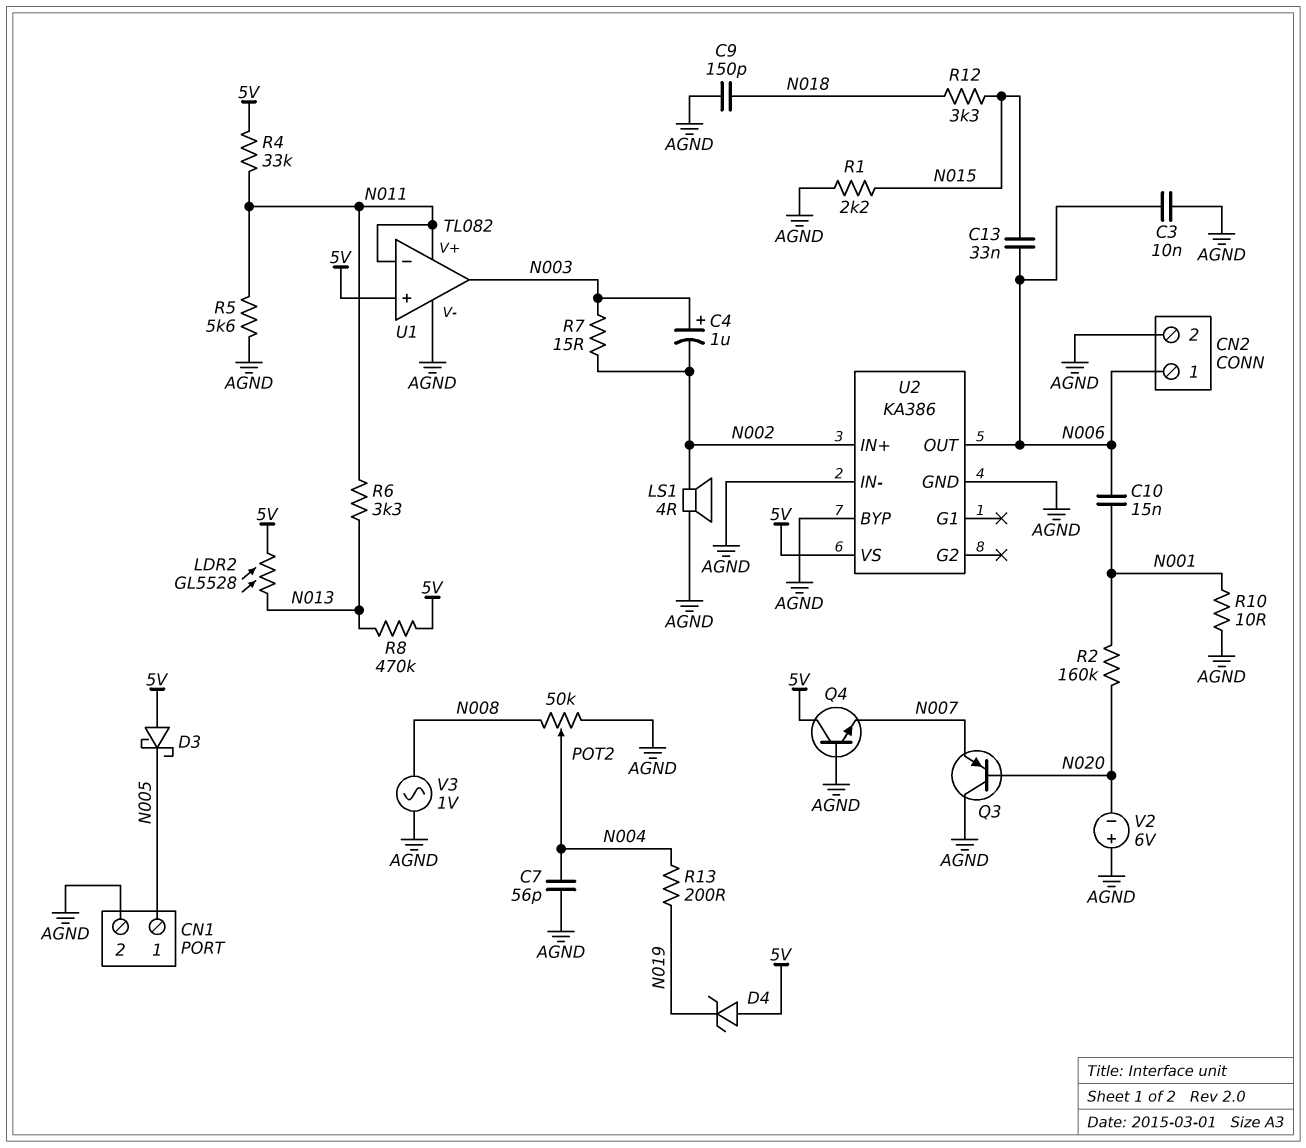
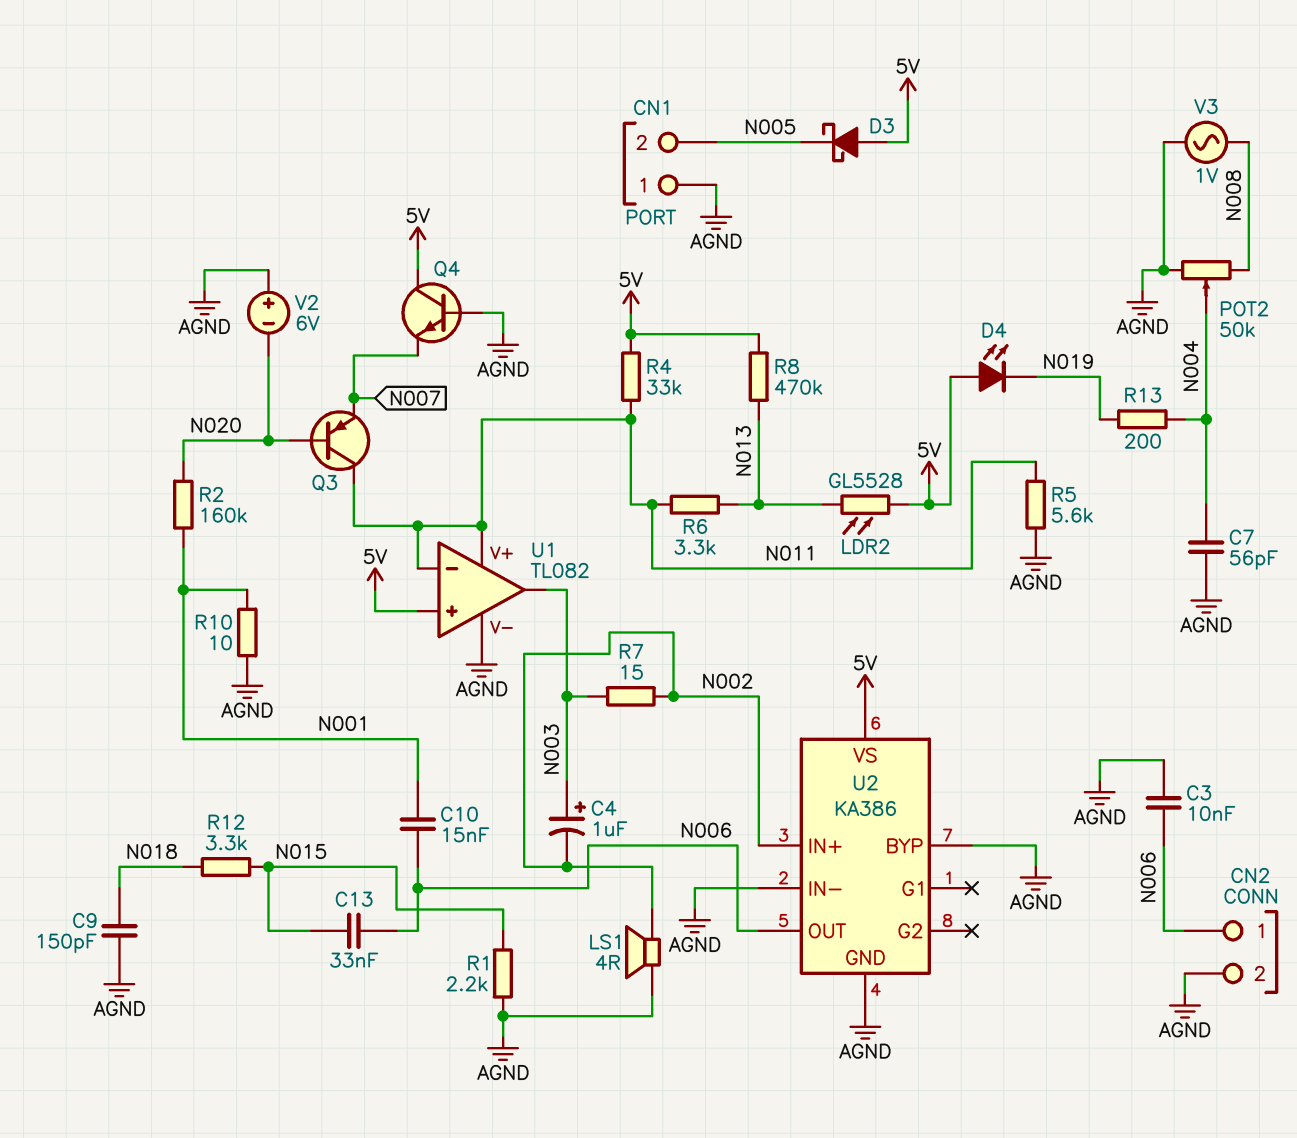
CN1 pin 1: N005 -> AGND
CN1 pin 2: AGND -> N005
D4: zener (A 5V, K N019) -> LED (A 5V, K N019)
Q3: PNP (B N020, C AGND, E N007) -> PNP (B N020, C N011, E N007)

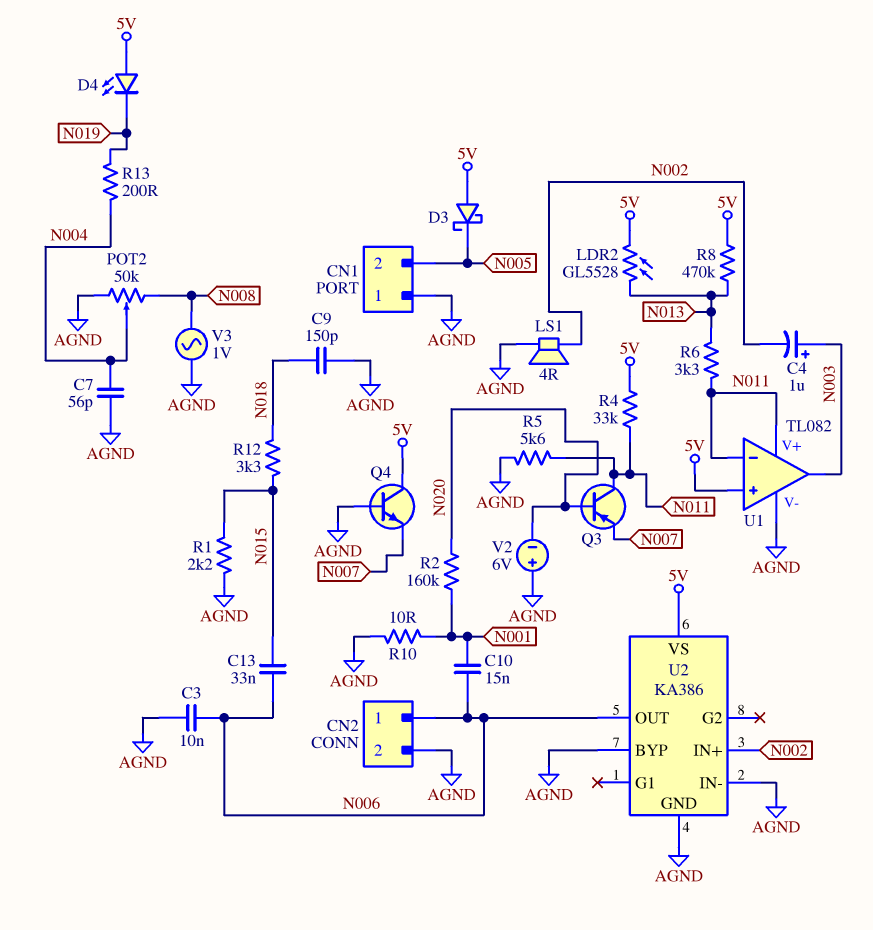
R7: 15 (N002, N003) -> none

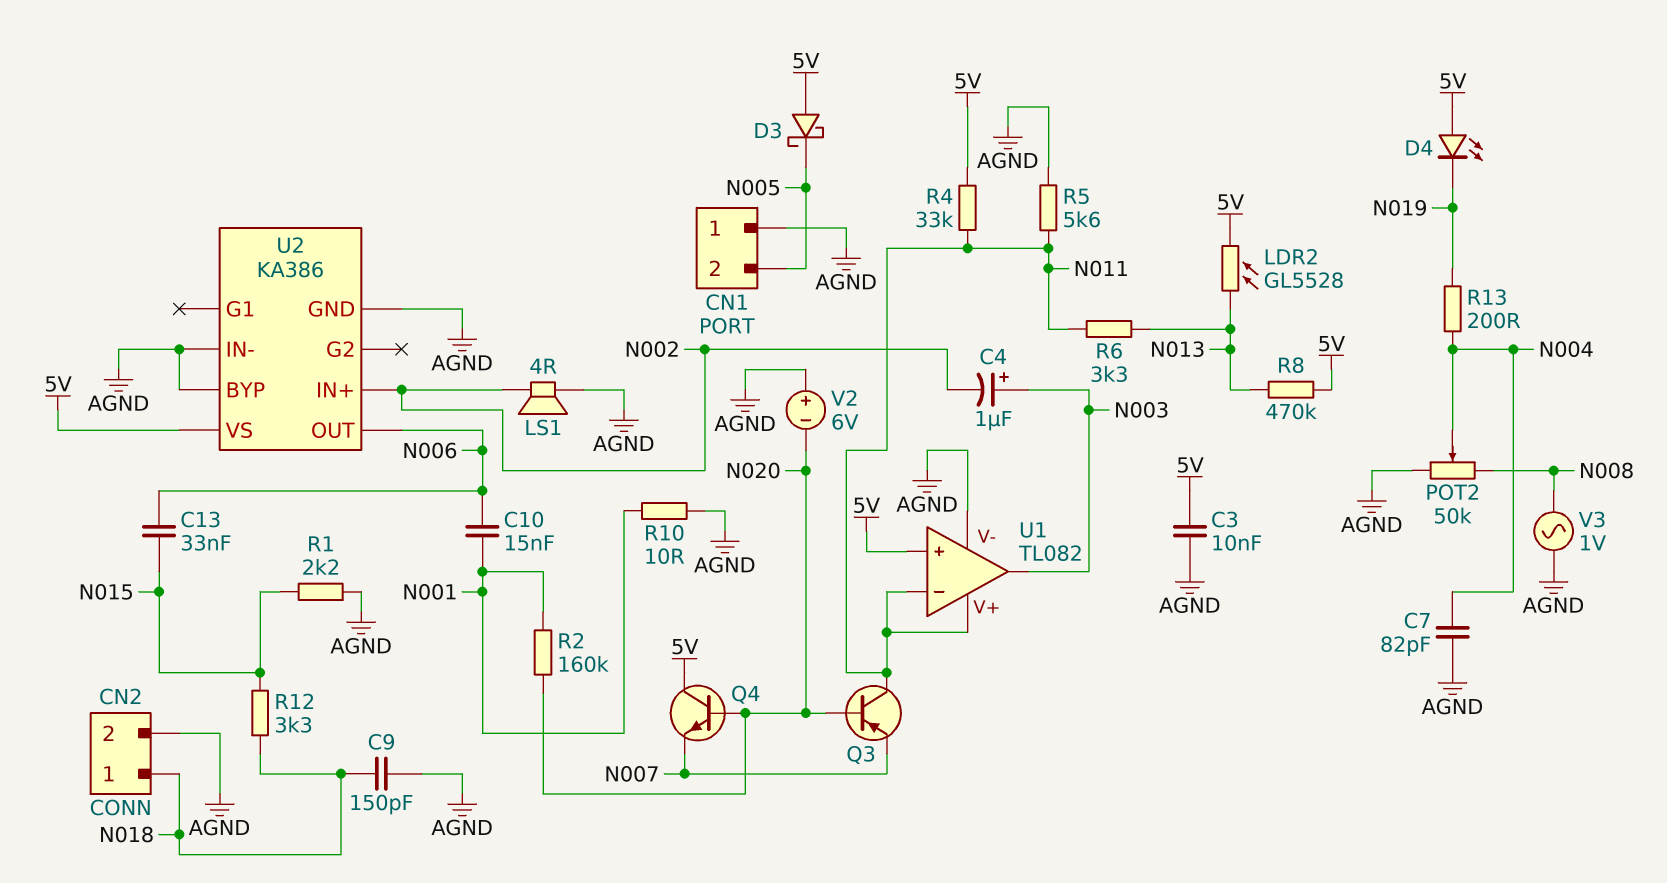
C3: 10nF (AGND, N006) -> 10nF (5V, AGND)
C7: 56pF (AGND, N004) -> 82pF (AGND, N004)
CN2 pin 1: N006 -> N018
Q4: NPN (B AGND, C 5V, E N007) -> NPN (B N020, C 5V, E N007)

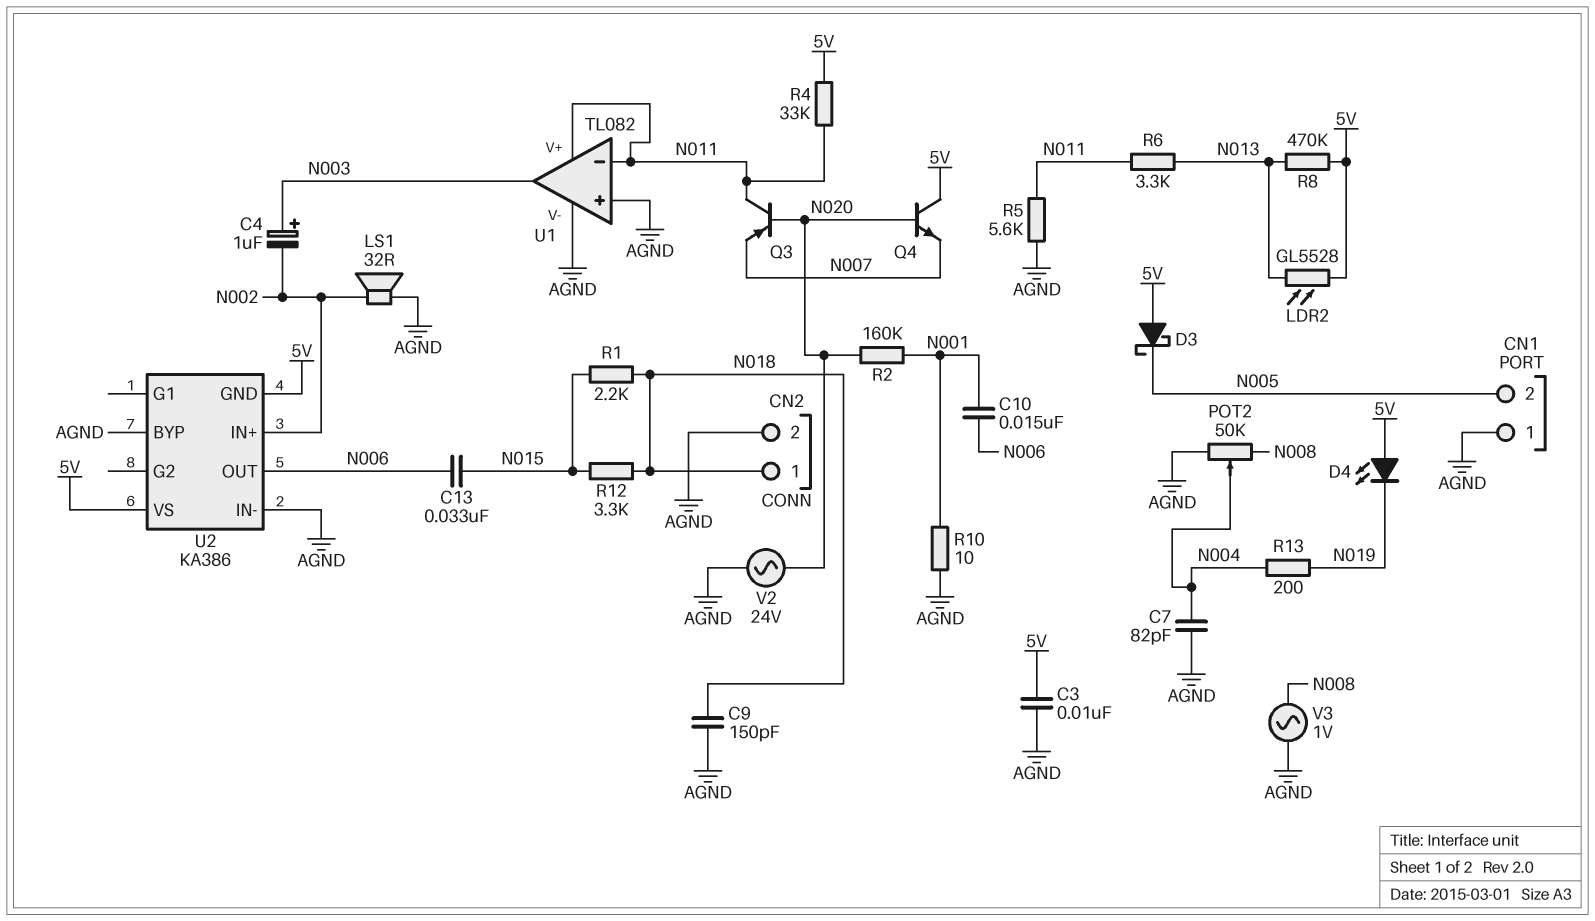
LS1: speaker 4R (AGND, N002) -> speaker 32R (AGND, N002)
R1: 2.2k (AGND, N015) -> 2.2k (N015, N018)
U1 pin in+: 5V -> AGND
U2 pin GND: AGND -> 5V
V2: 6V (plus AGND, minus N020) -> AC 24V (AGND, N020)

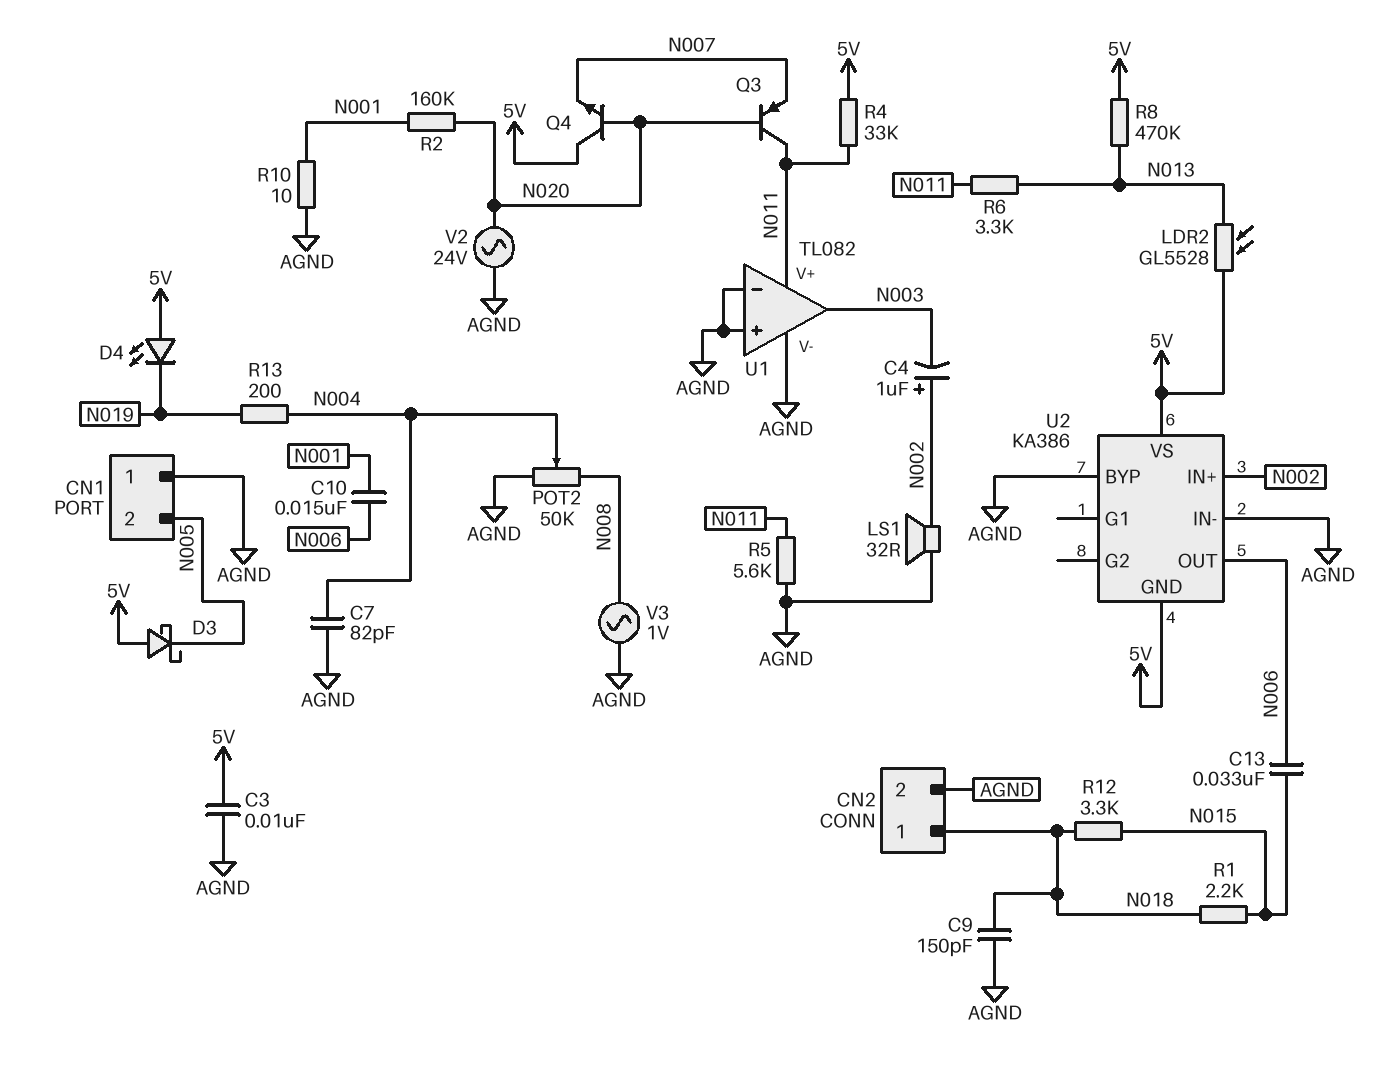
C4: 1uF (plus N003, minus N002) -> 1uF (plus N002, minus N003)
U1 pin in-: N011 -> AGND

